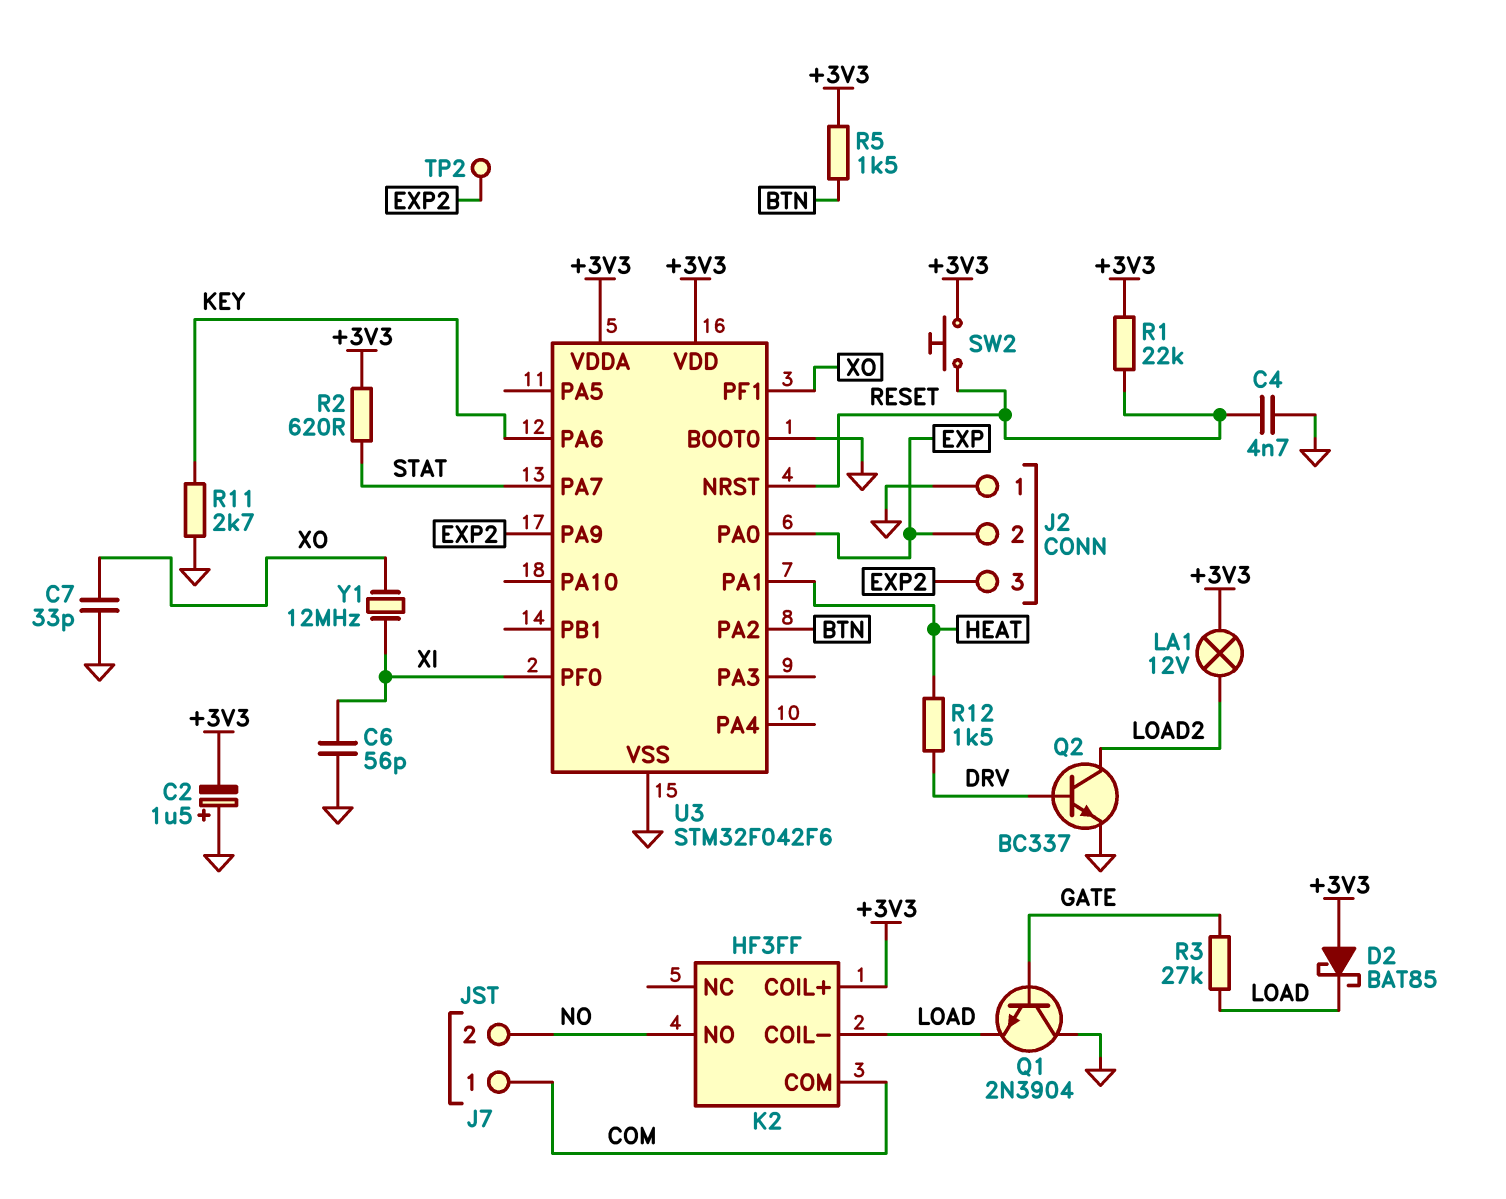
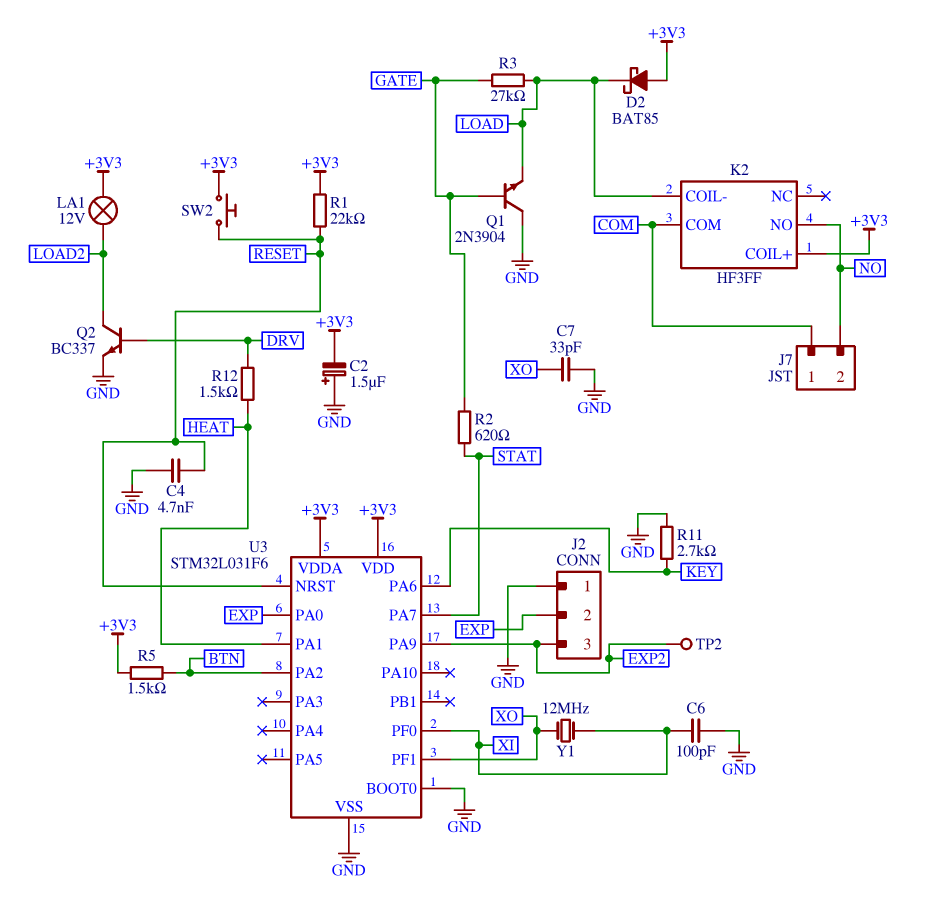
C6: 56pF (GND, XI) -> 100pF (GND, XI)
R2: 620 (+3V3, STAT) -> 620 (GATE, STAT)
U3: STM32F042F6 -> STM32L031F6

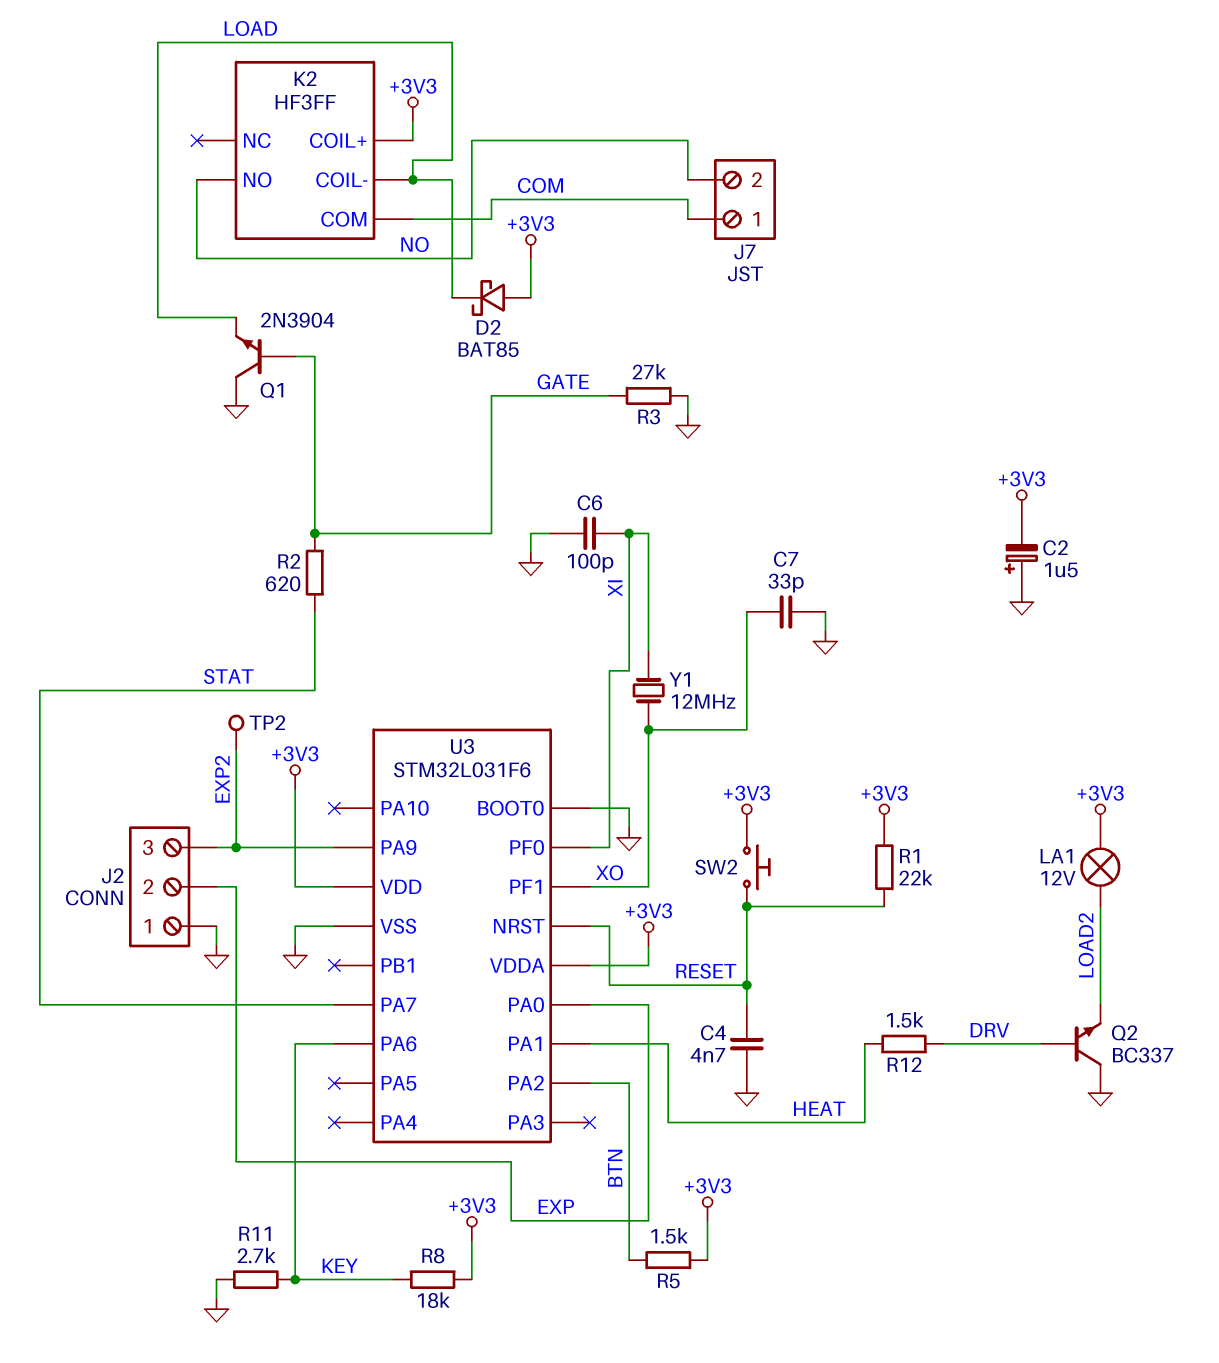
Q2: NPN BC337 (B DRV, C LOAD2, E GND) -> NPN BC337 (B DRV, C GND, E LOAD2)
R3: 27k (GATE, LOAD) -> 27k (GATE, GND)
R8: none -> 18k (+3V3, KEY)

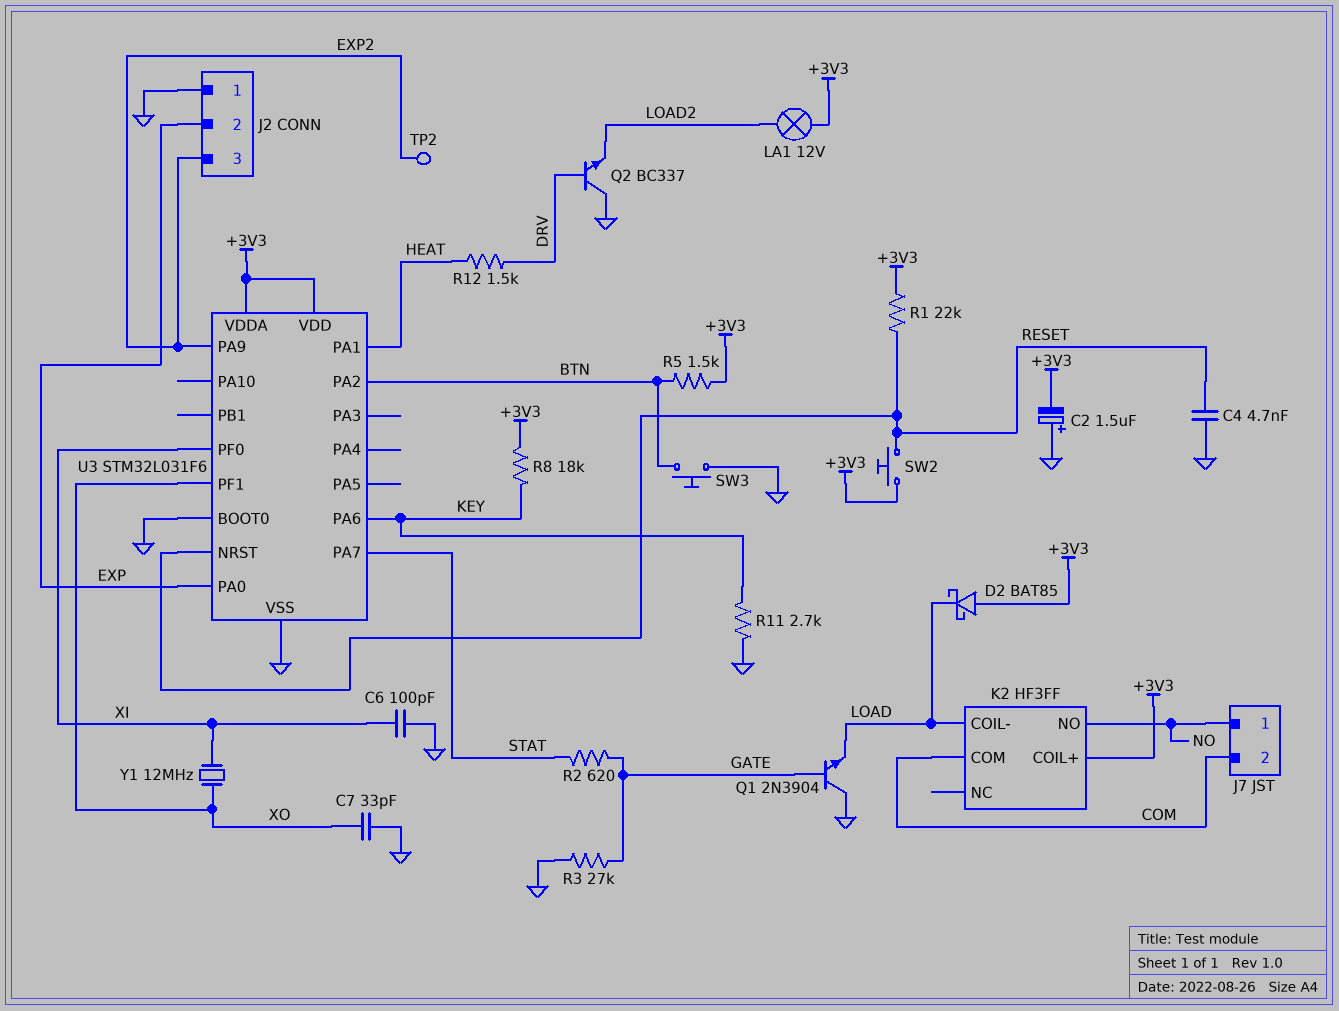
J7 pin 1: COM -> NO
J7 pin 2: NO -> COM
SW3: none -> button (BTN, GND)

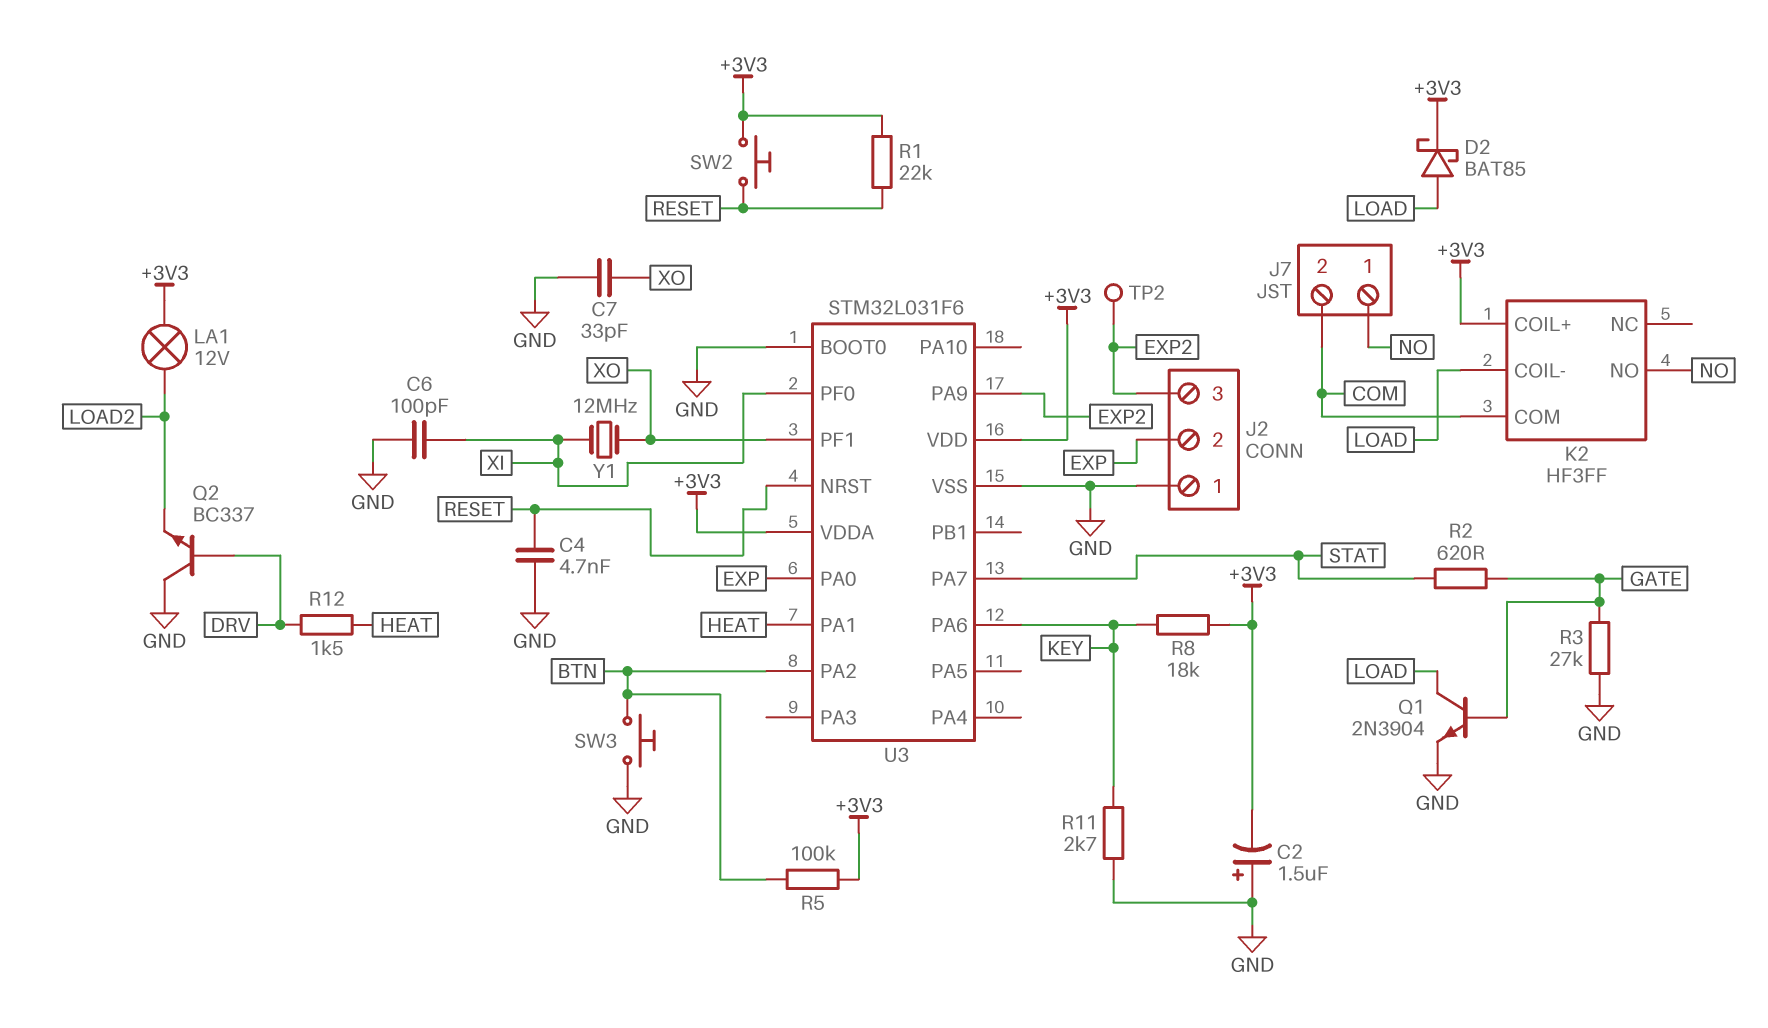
D2: schottky BAT85 (A +3V3, K LOAD) -> schottky BAT85 (A LOAD, K +3V3)
Q1: NPN 2N3904 (B GATE, C GND, E LOAD) -> NPN 2N3904 (B GATE, C LOAD, E GND)
R5: 1.5k (+3V3, BTN) -> 100k (+3V3, BTN)

